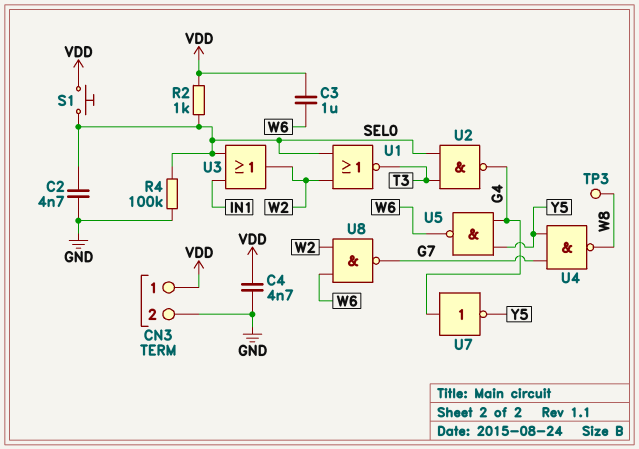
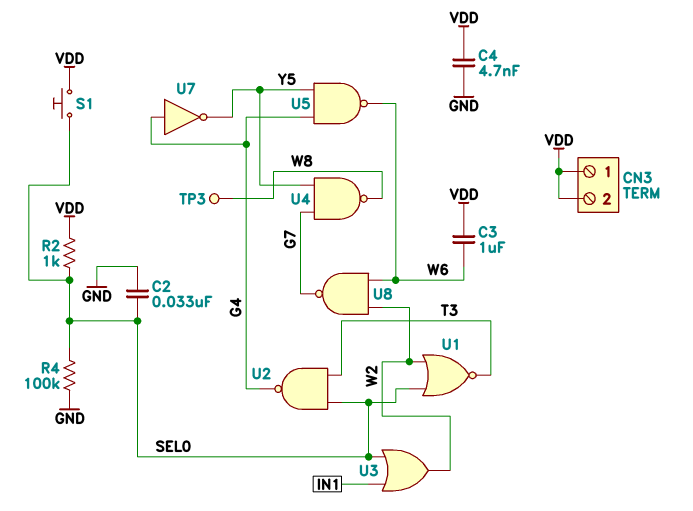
C2: 4.7nF (GND, SEL0) -> 33nF (GND, SEL0)
CN3 pin 2: GND -> VDD

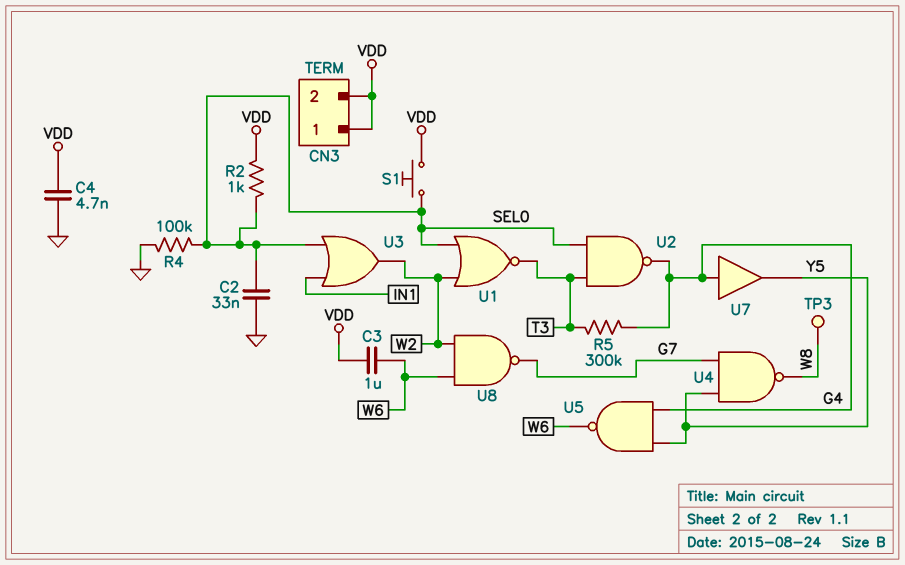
R5: none -> 300k (G4, T3)
U7: NOT (in G4, out Y5) -> buffer (in G4, out Y5)

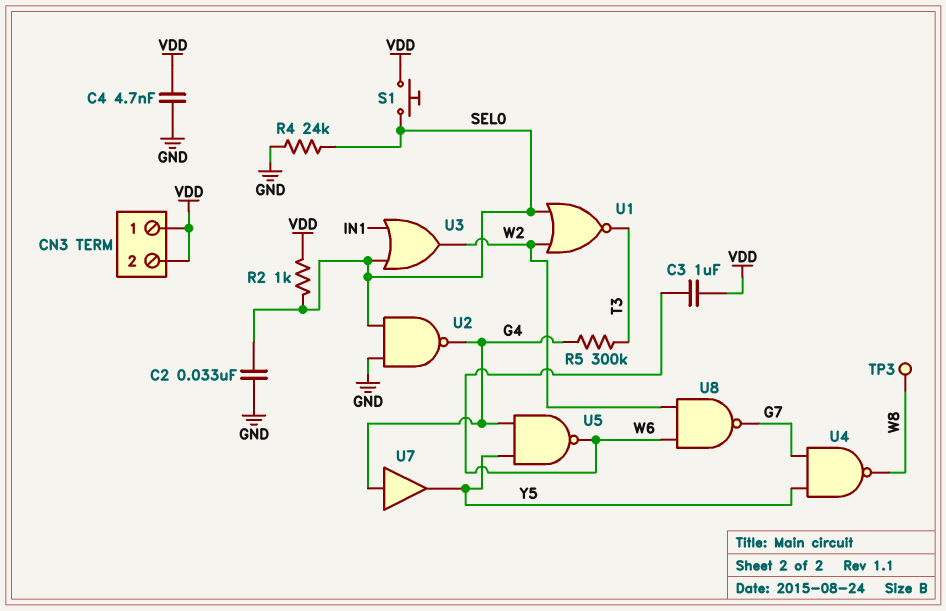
R4: 100k (GND, SEL0) -> 24k (GND, SEL0)
U2: NAND (in SEL0, in T3, out G4) -> NAND (in GND, in SEL0, out G4)

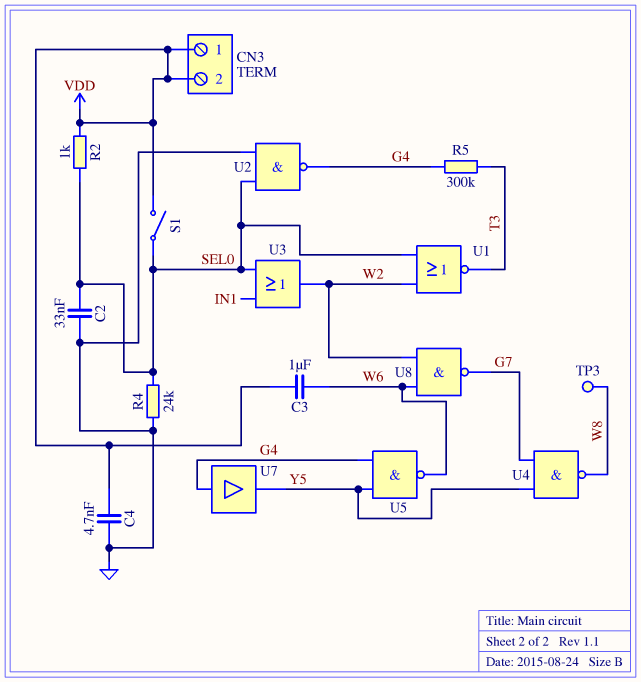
S1: button (SEL0, VDD) -> switch (SEL0, VDD)

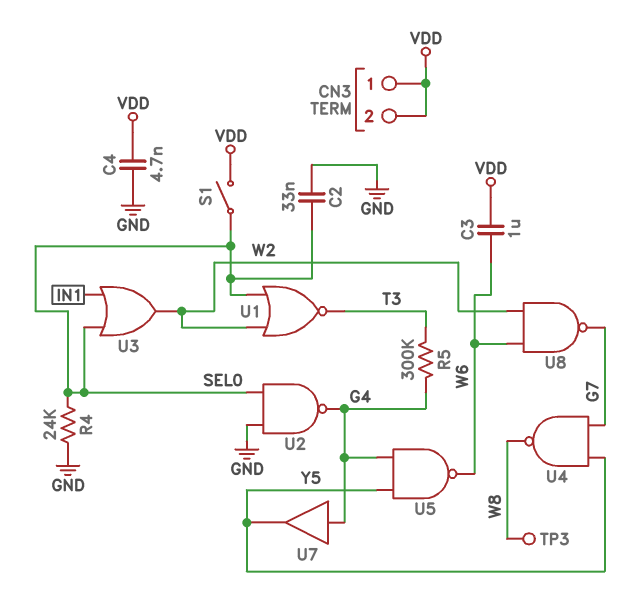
R2: 1k (SEL0, VDD) -> none

